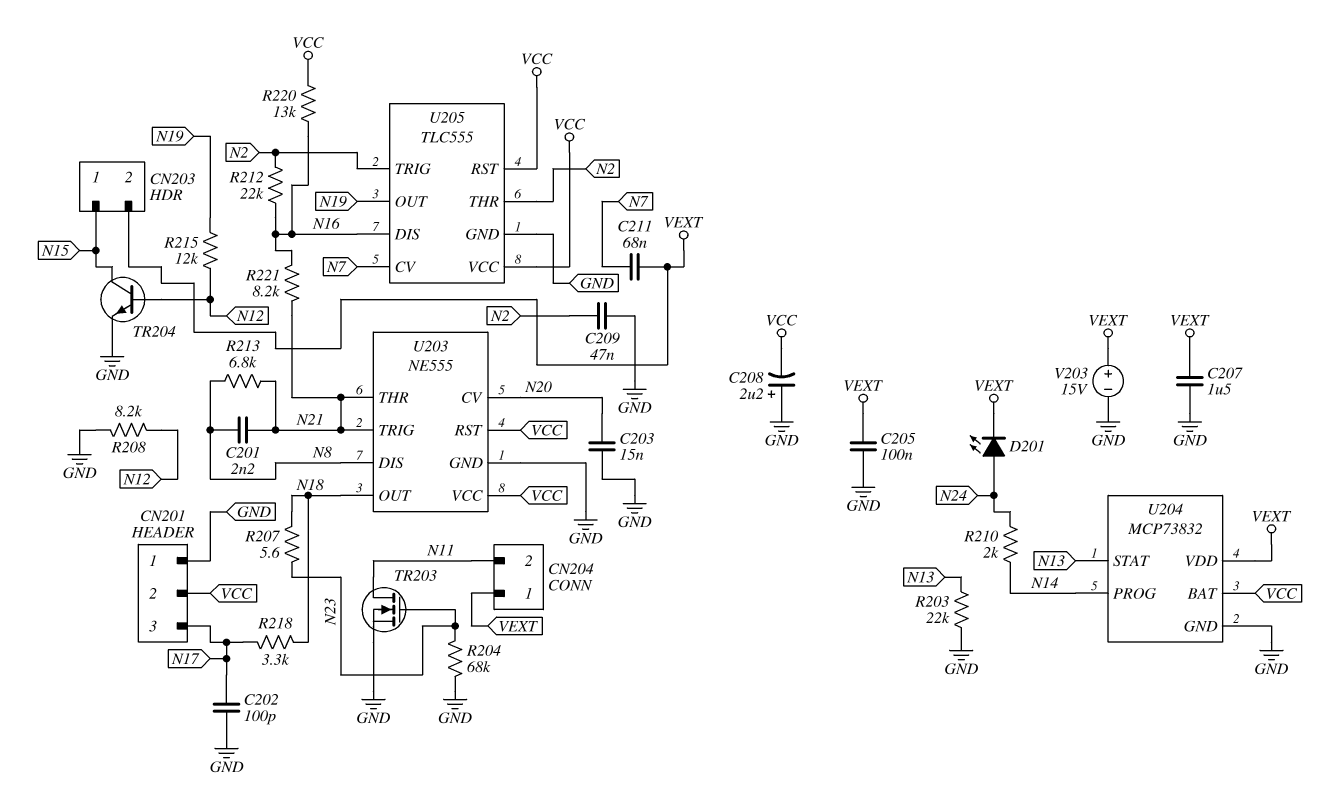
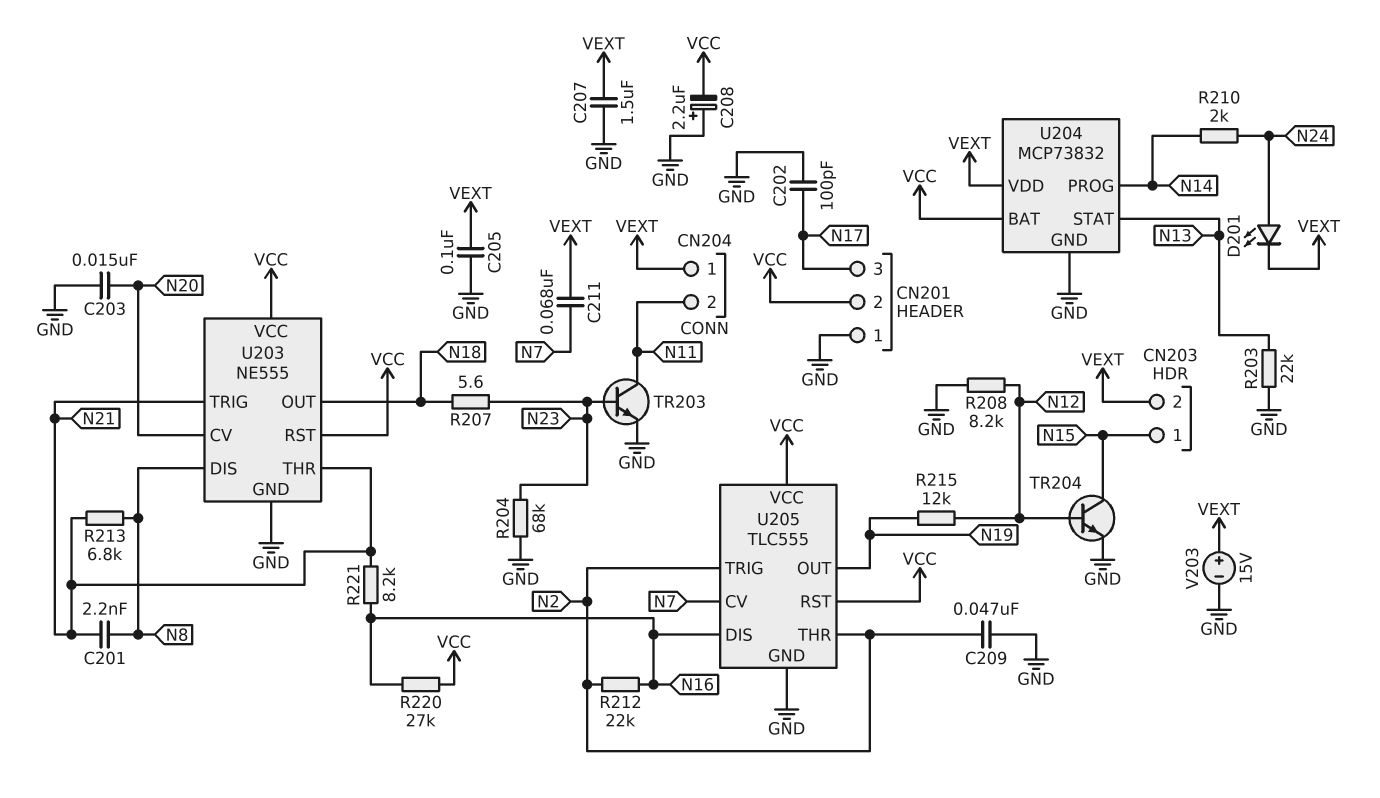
R218: 3.3k (N17, N18) -> none
R220: 13k (N16, VCC) -> 27k (N16, VCC)
TR203: NMOS (G N23, D N11, S GND) -> NPN (B N23, C N11, E GND)

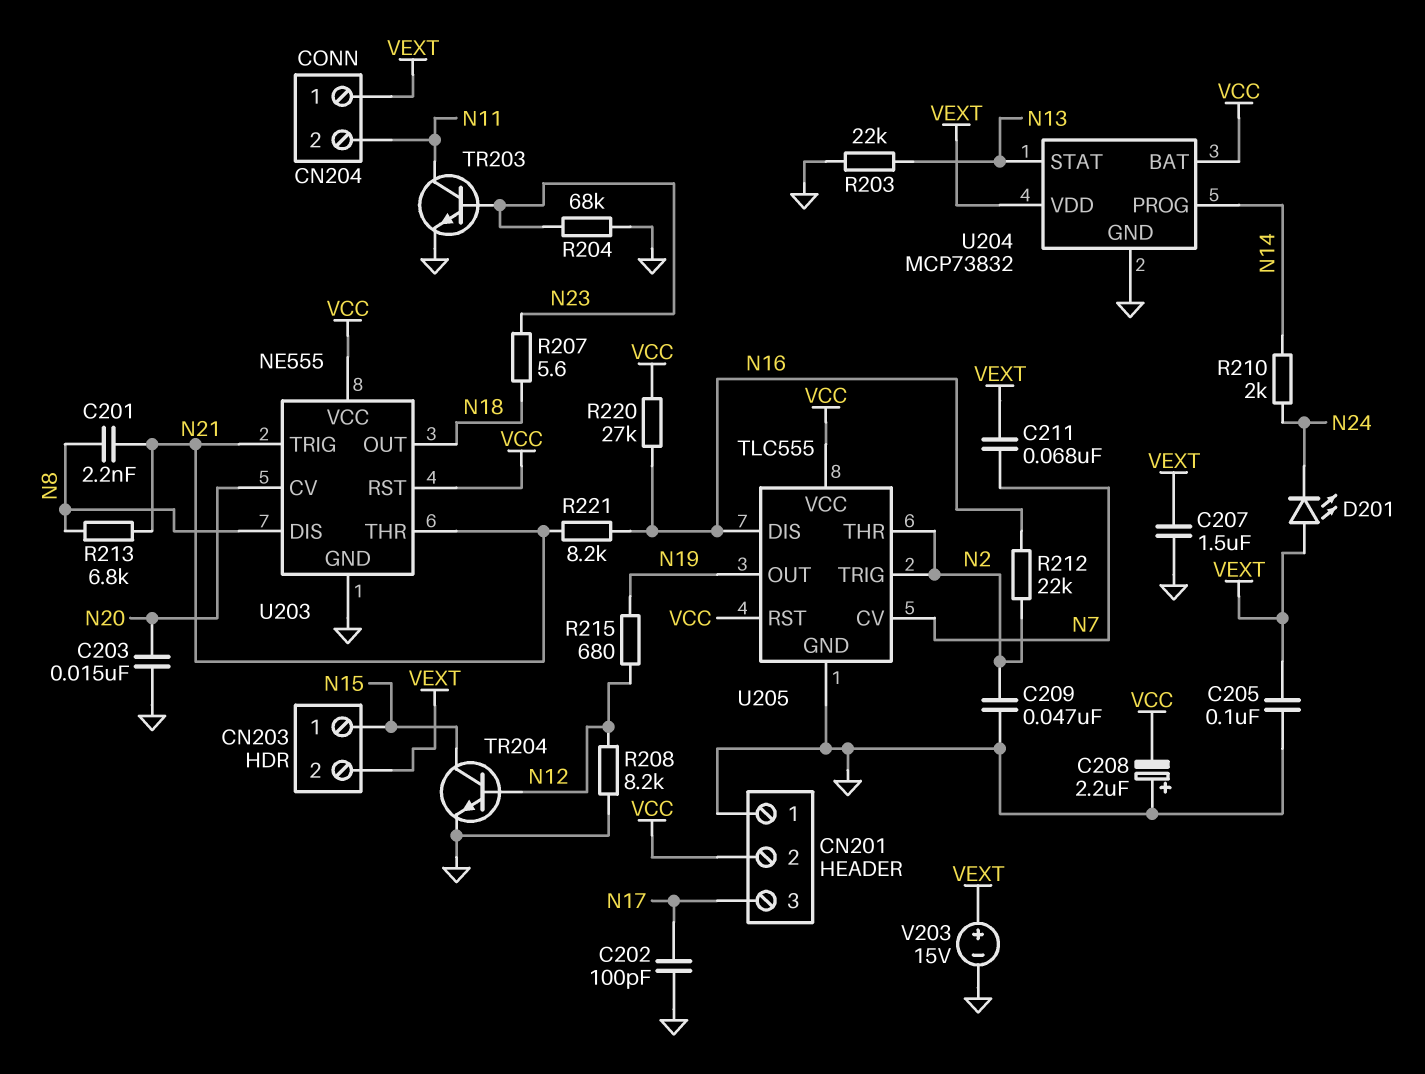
D201: LED (A N24, K VEXT) -> LED (A VEXT, K N24)
R215: 12k (N12, N19) -> 680 (N12, N19)

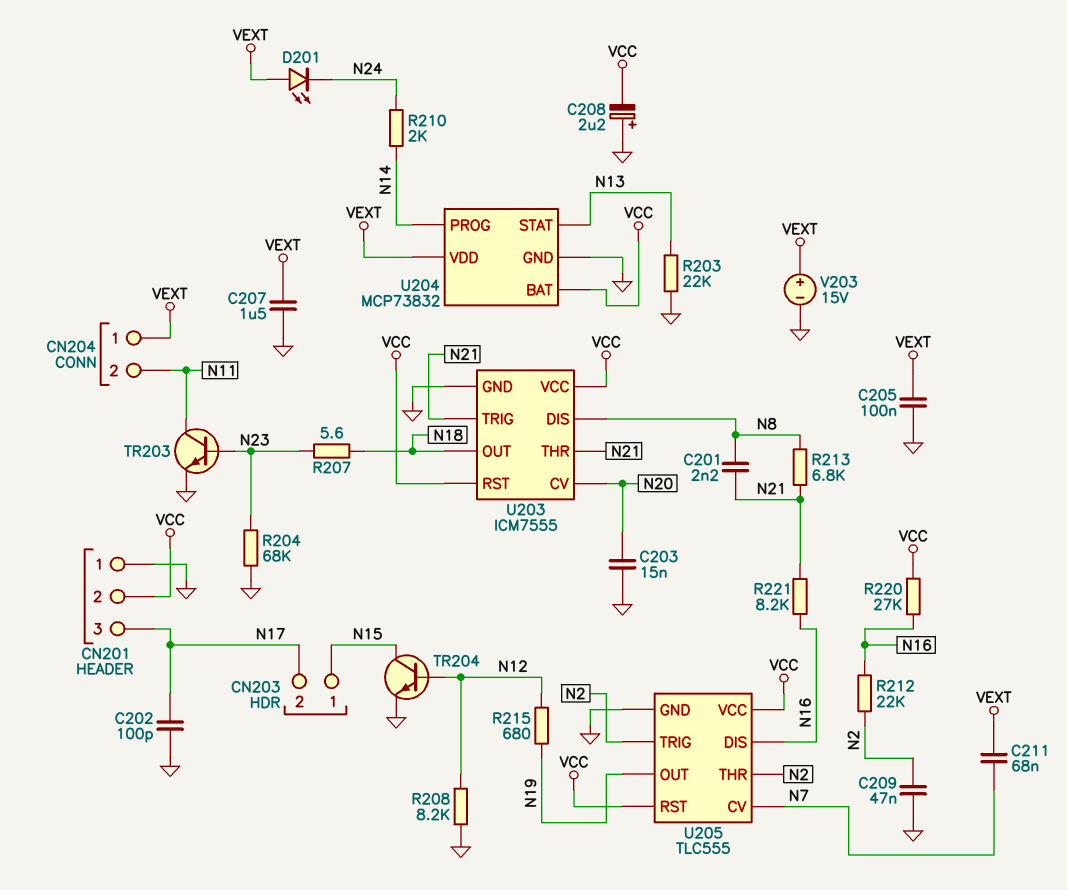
CN203 pin 2: VEXT -> N17
U203: NE555 -> ICM7555

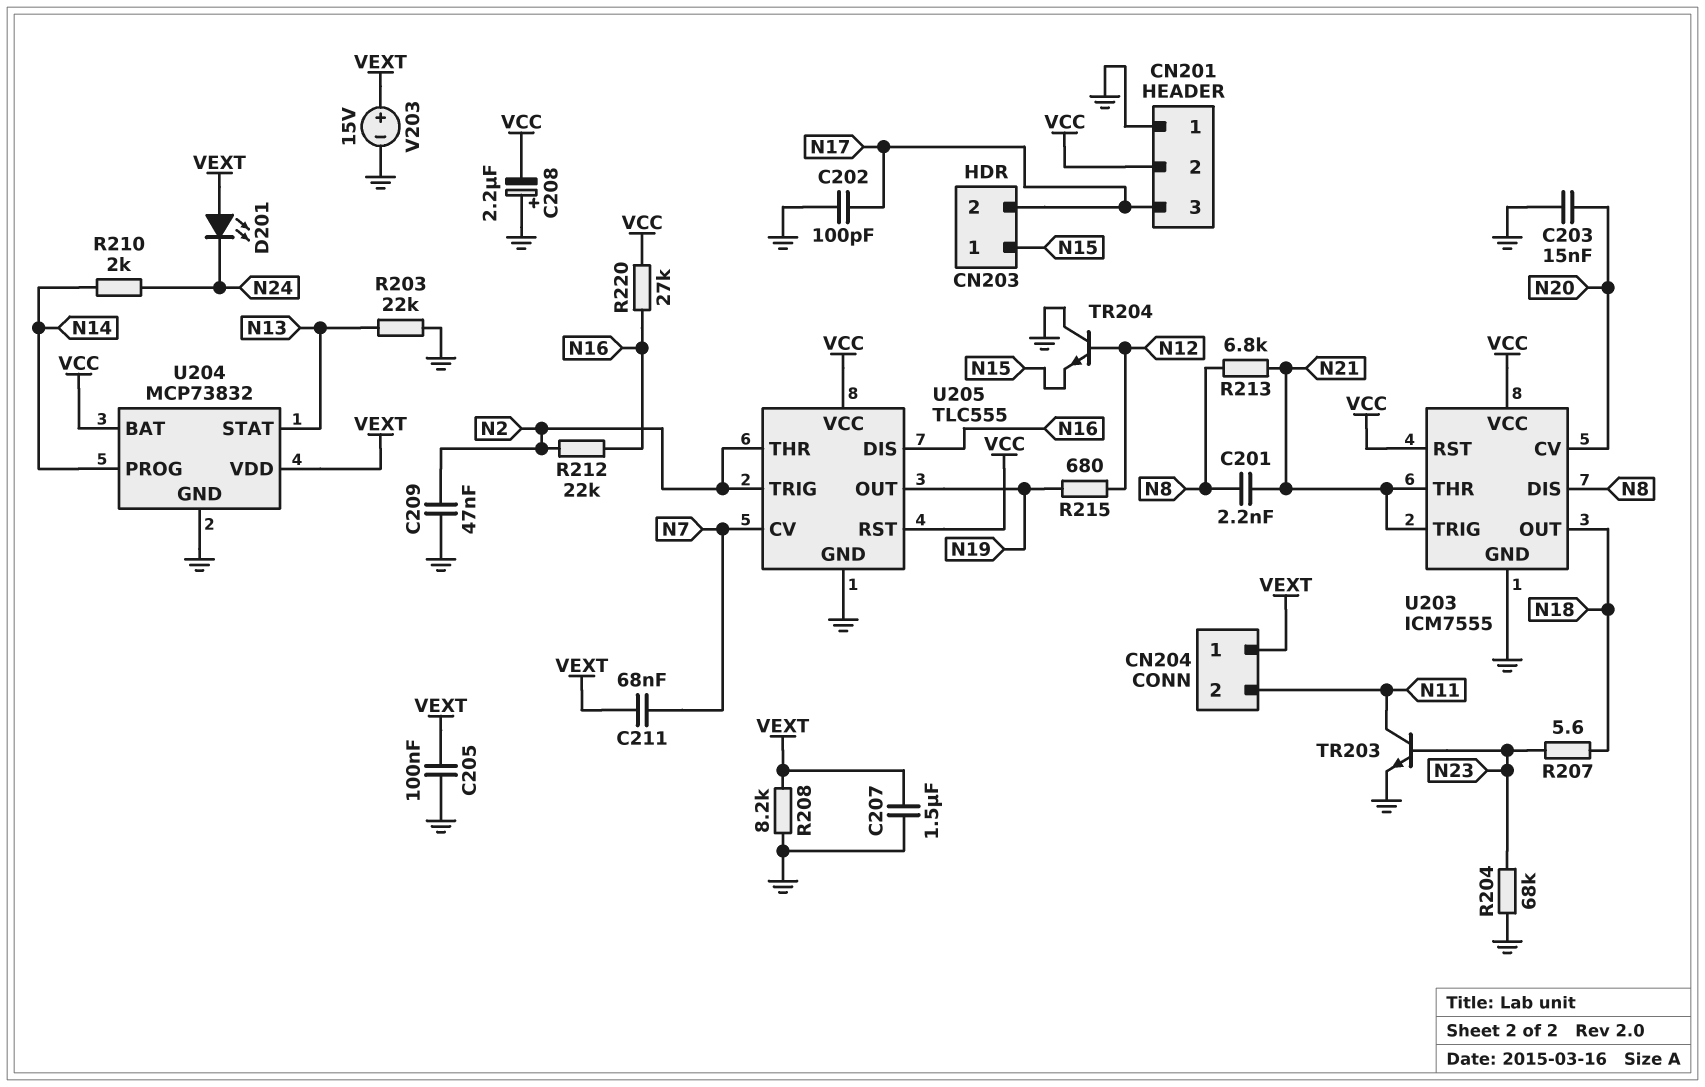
R208: 8.2k (GND, N12) -> 8.2k (GND, VEXT)
R221: 8.2k (N16, N21) -> none
TR204: NPN (B N12, C N15, E GND) -> NPN (B N12, C GND, E N15)

